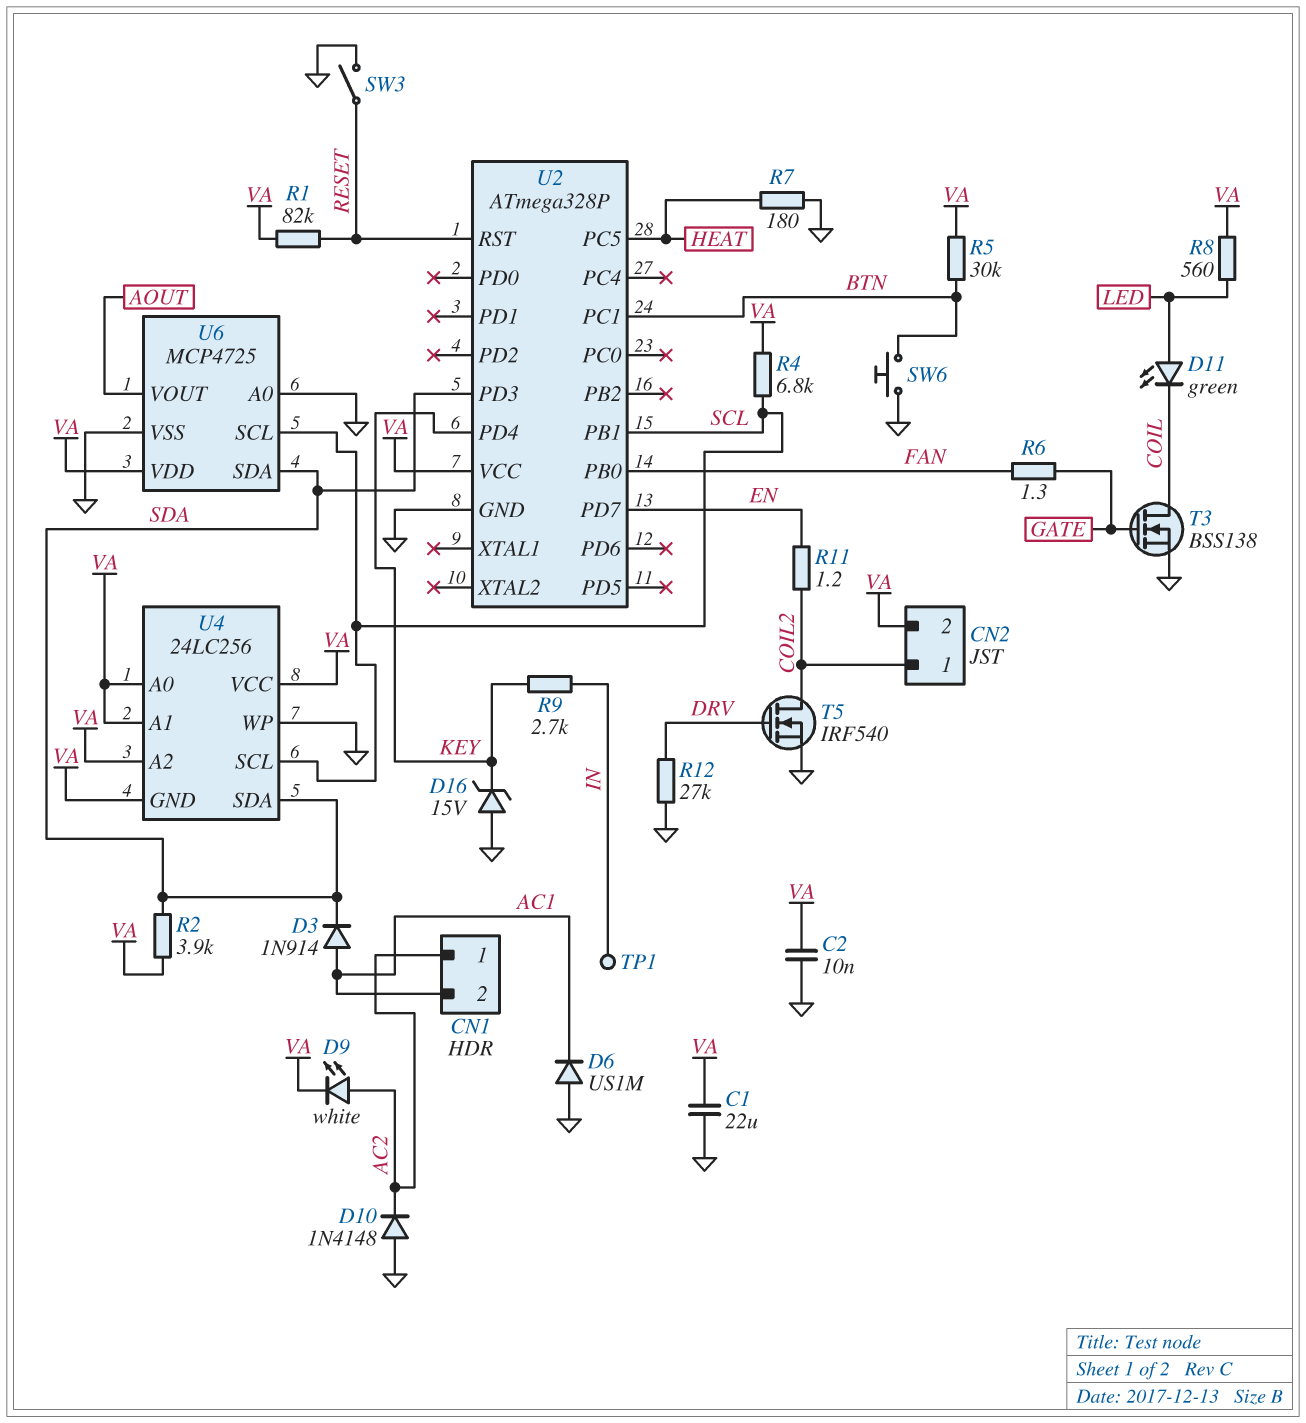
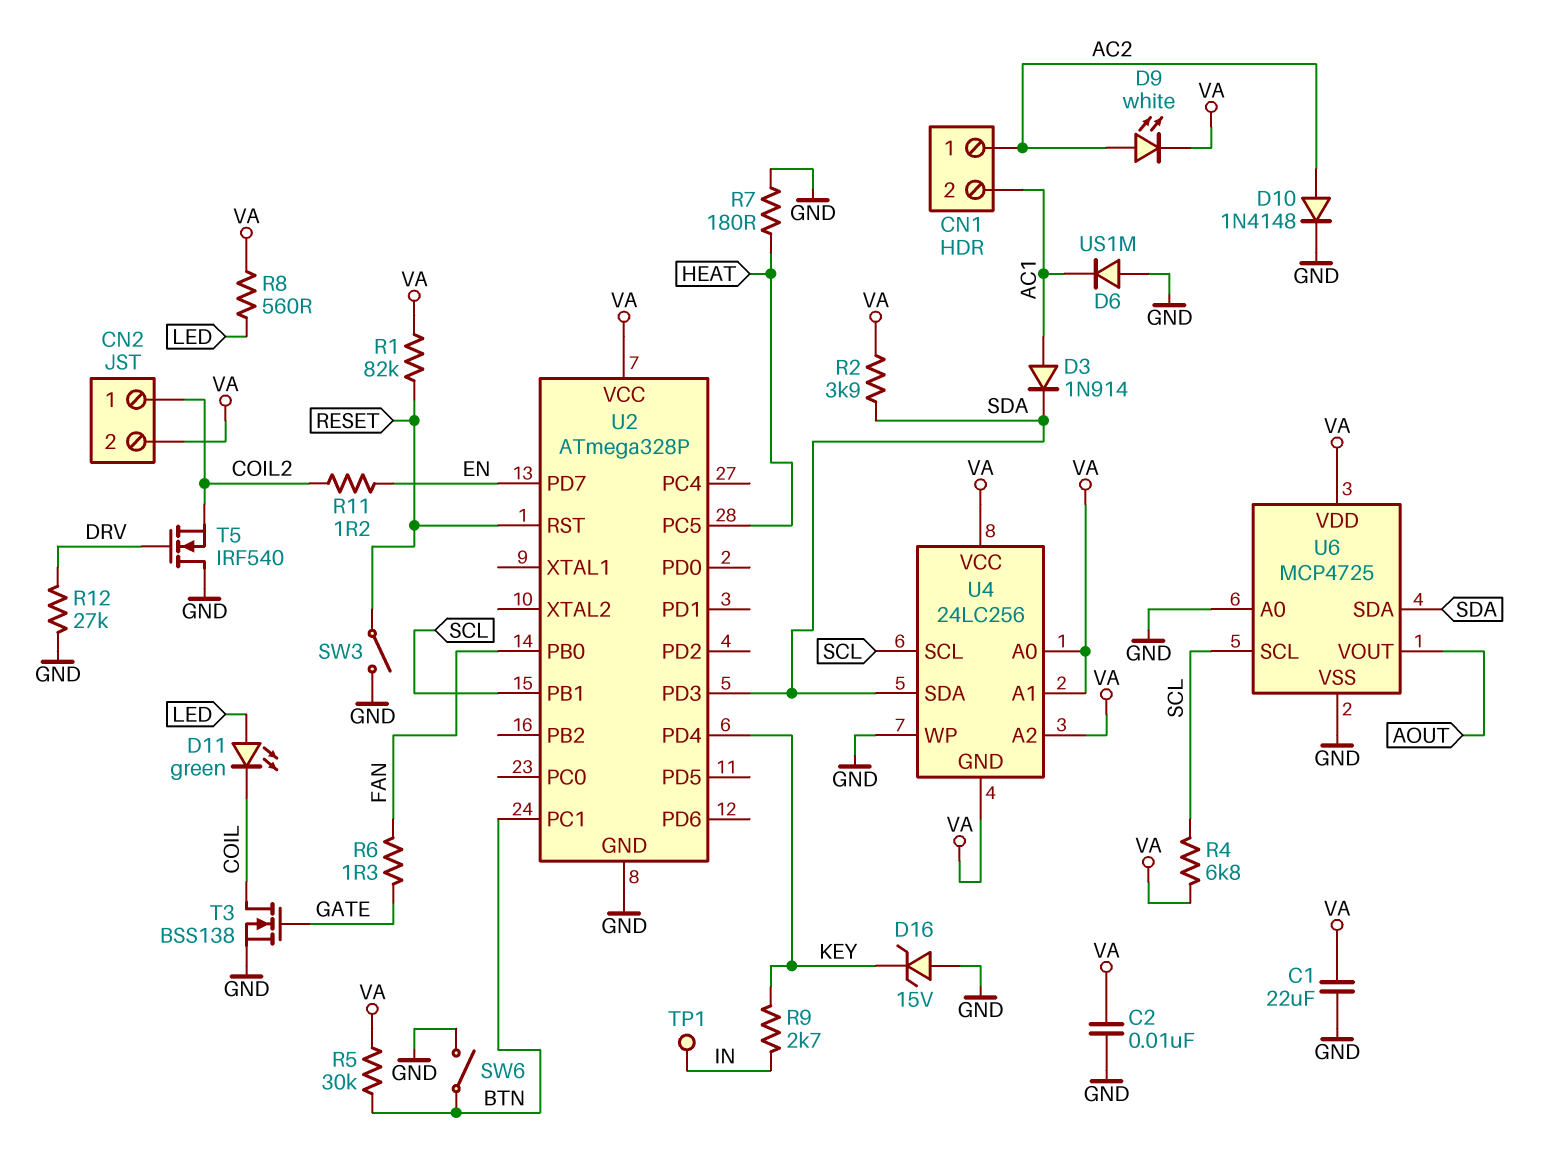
D10: diode 1N4148 (A GND, K AC2) -> diode 1N4148 (A AC2, K GND)
SW6: button (BTN, GND) -> switch (BTN, GND)
T5: NMOS IRF540 (G DRV, D COIL2, S GND) -> NMOS IRF540 (G DRV, D GND, S COIL2)

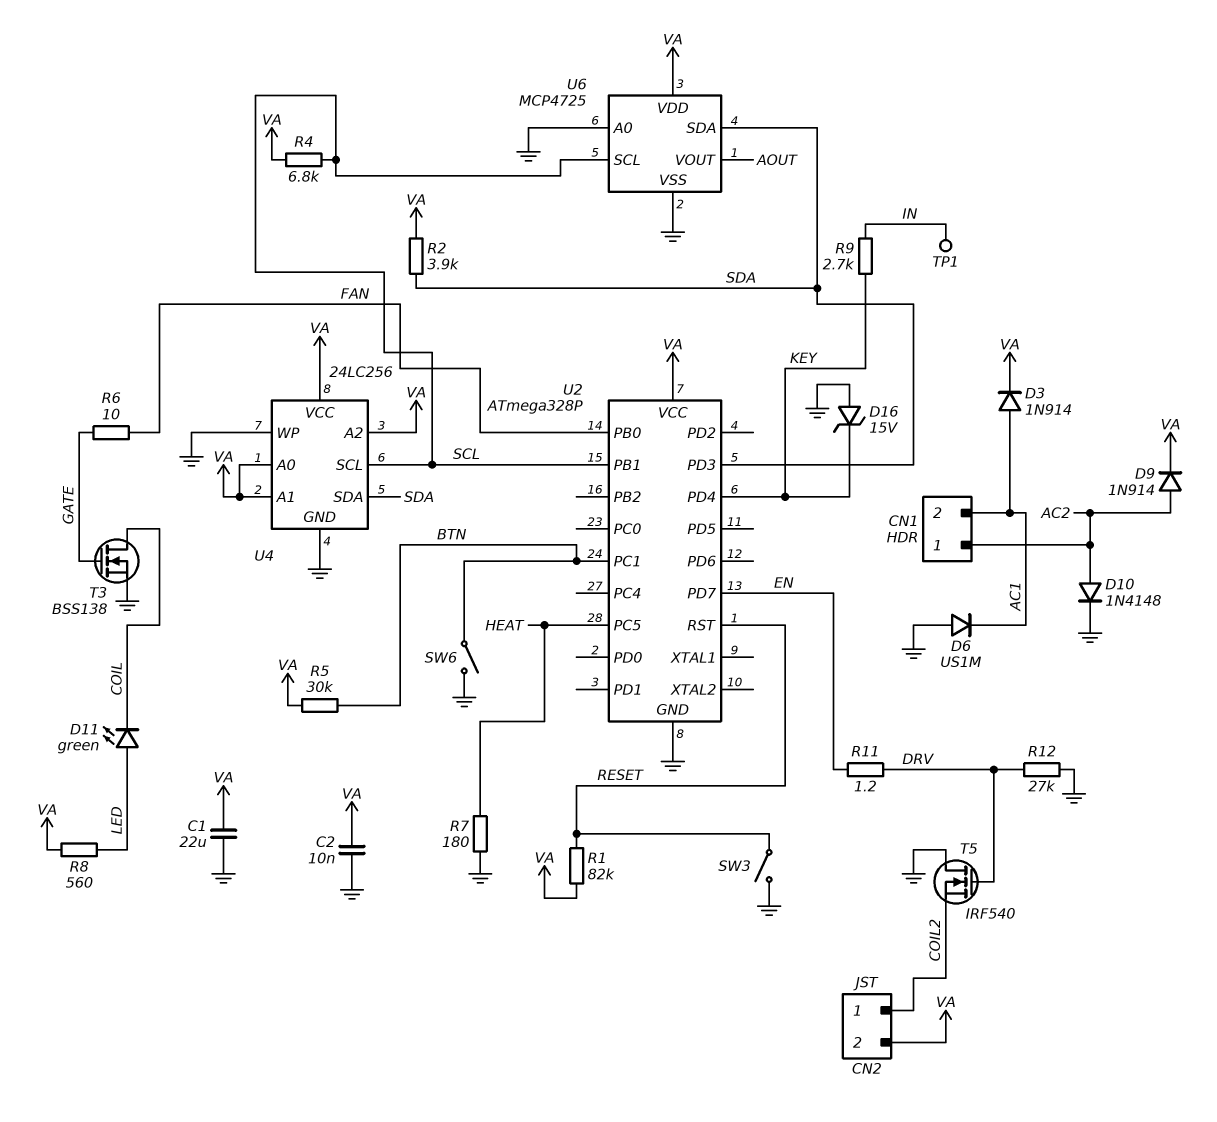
D3: diode 1N914 (A AC1, K SDA) -> diode 1N914 (A AC1, K VA)
D9: LED white (A AC2, K VA) -> diode 1N914 (A AC2, K VA)
R6: 1.3 (FAN, GATE) -> 10 (FAN, GATE)
R11: 1.2 (COIL2, EN) -> 1.2 (DRV, EN)
U4 pin GND: VA -> GND

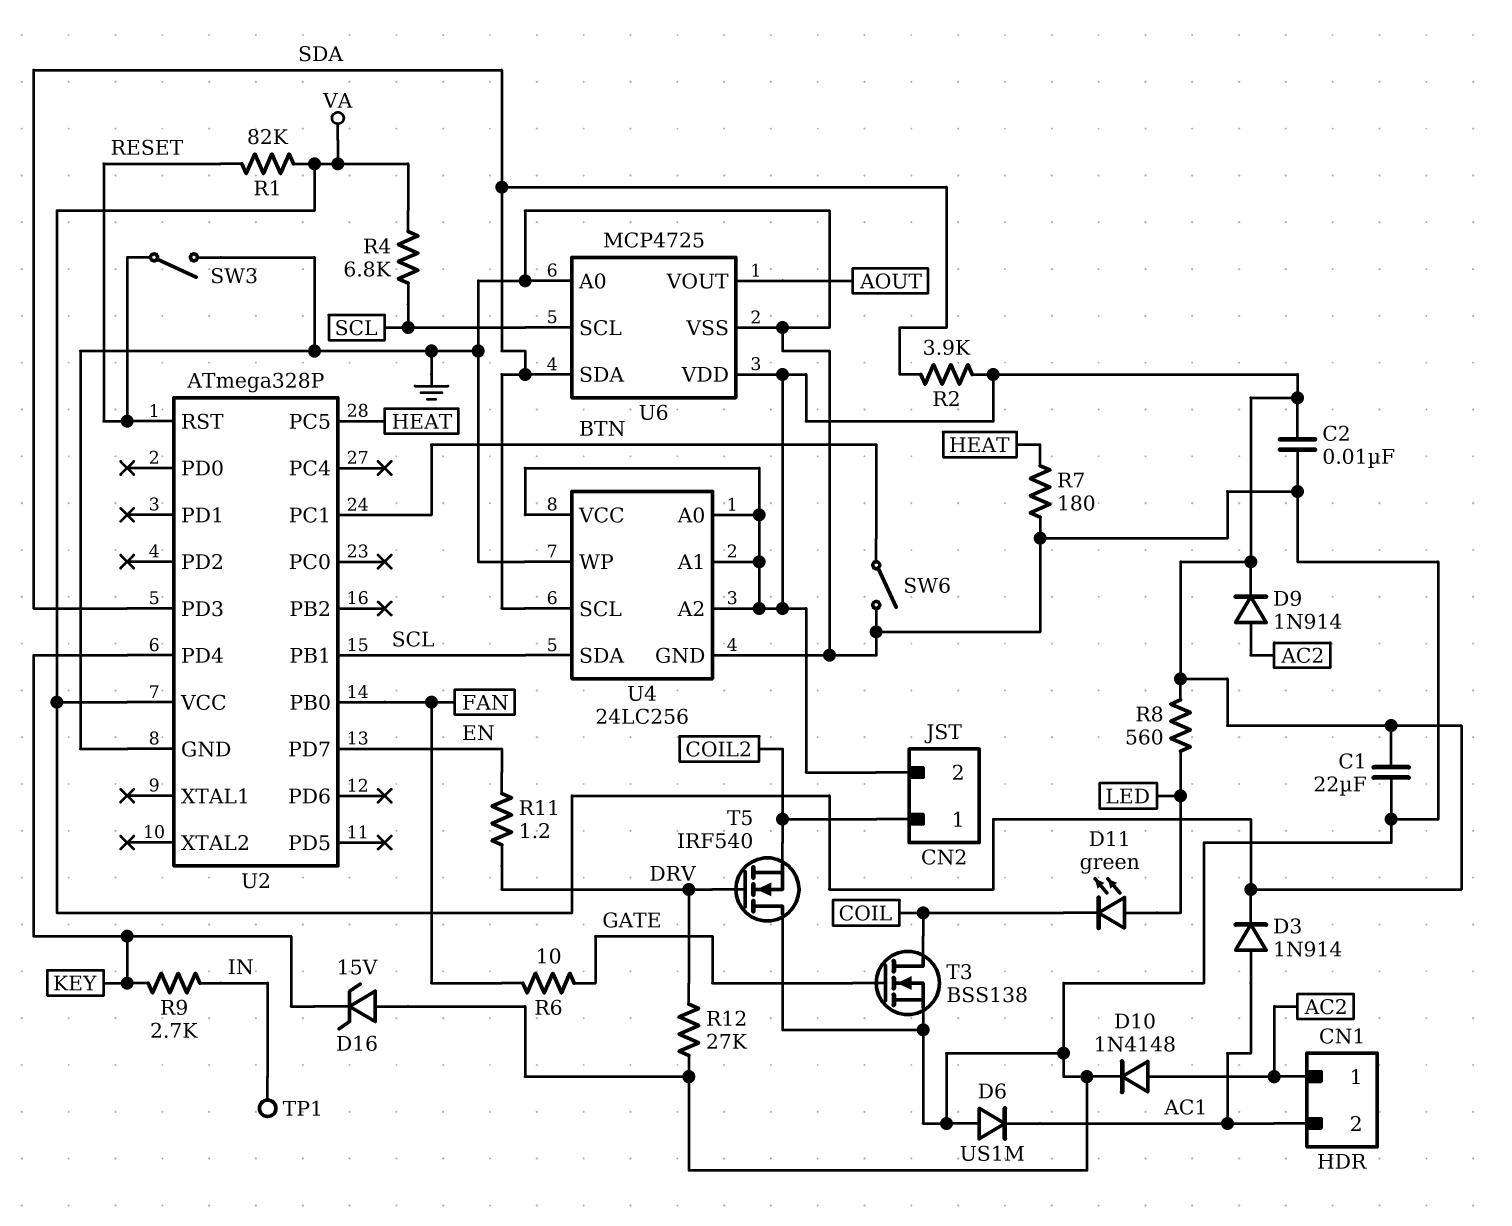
R5: 30k (BTN, VA) -> none
U4 pin SCL: SCL -> SDA
U4 pin SDA: SDA -> SCL

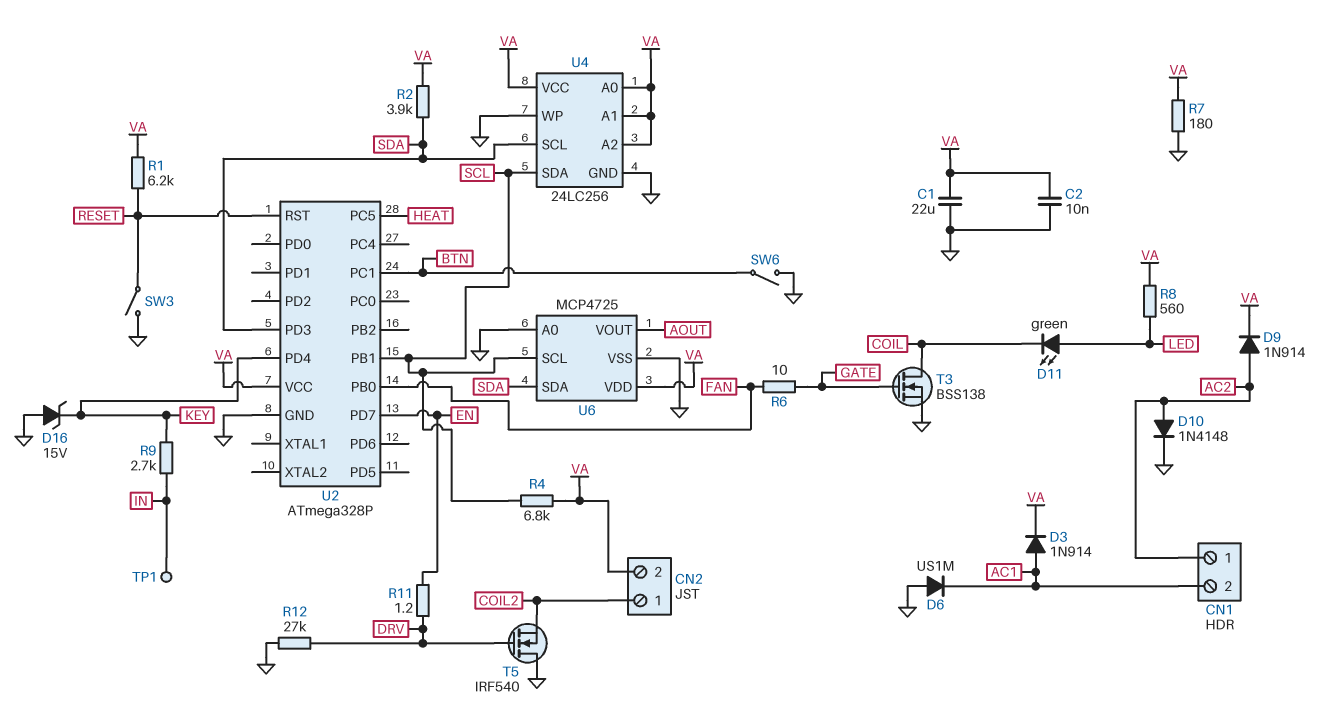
R1: 82k (RESET, VA) -> 6.2k (RESET, VA)
R7: 180 (GND, HEAT) -> 180 (GND, VA)

